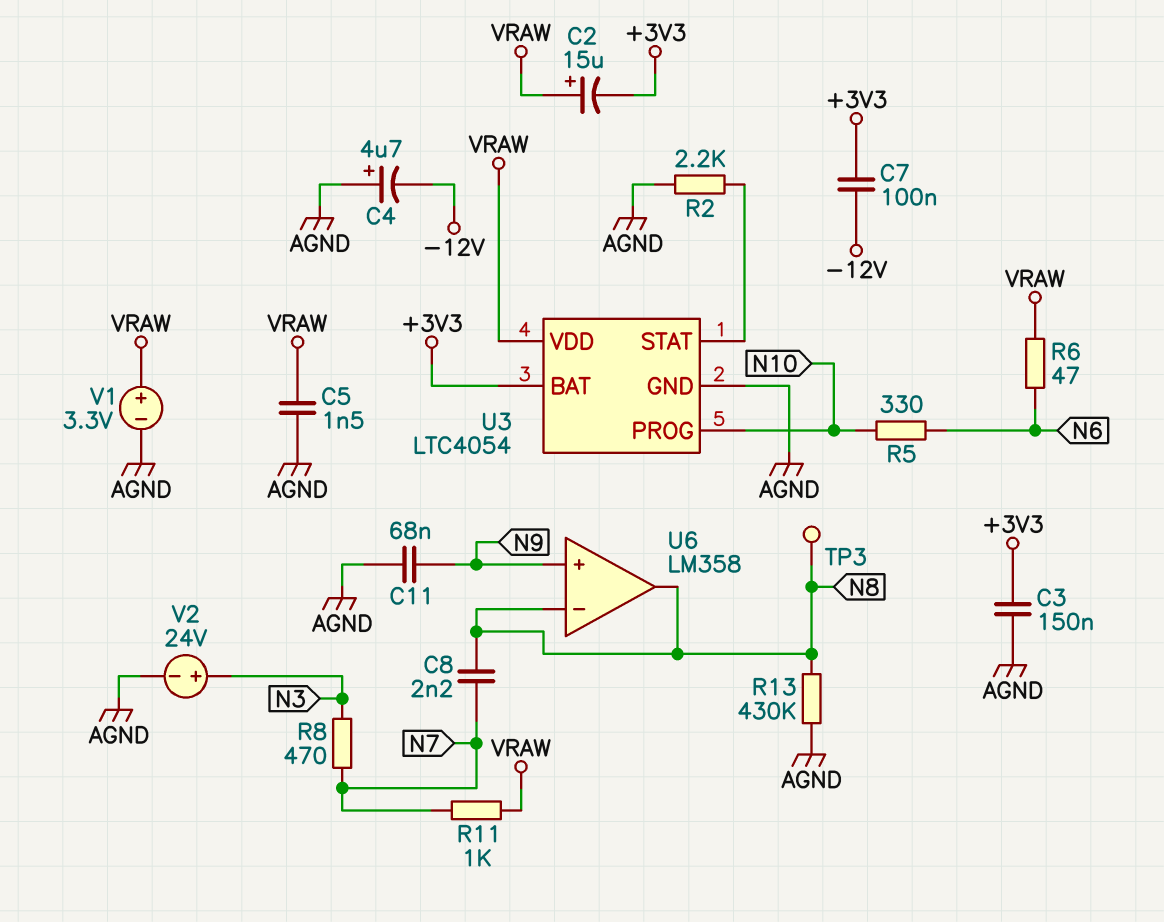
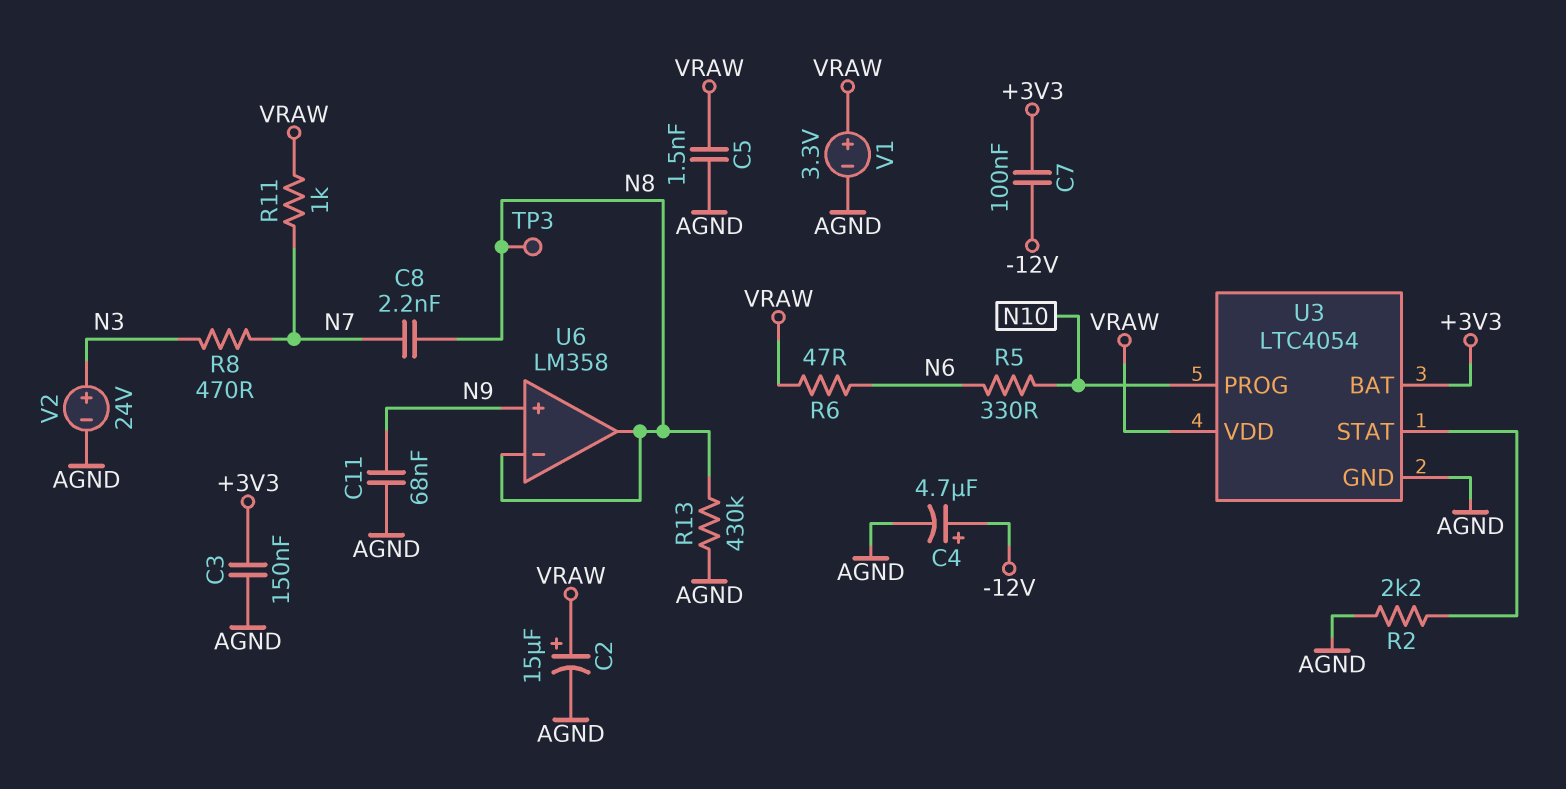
C2: 15uF (plus VRAW, minus +3V3) -> 15uF (plus VRAW, minus AGND)
C4: 4.7uF (plus AGND, minus -12V) -> 4.7uF (plus -12V, minus AGND)

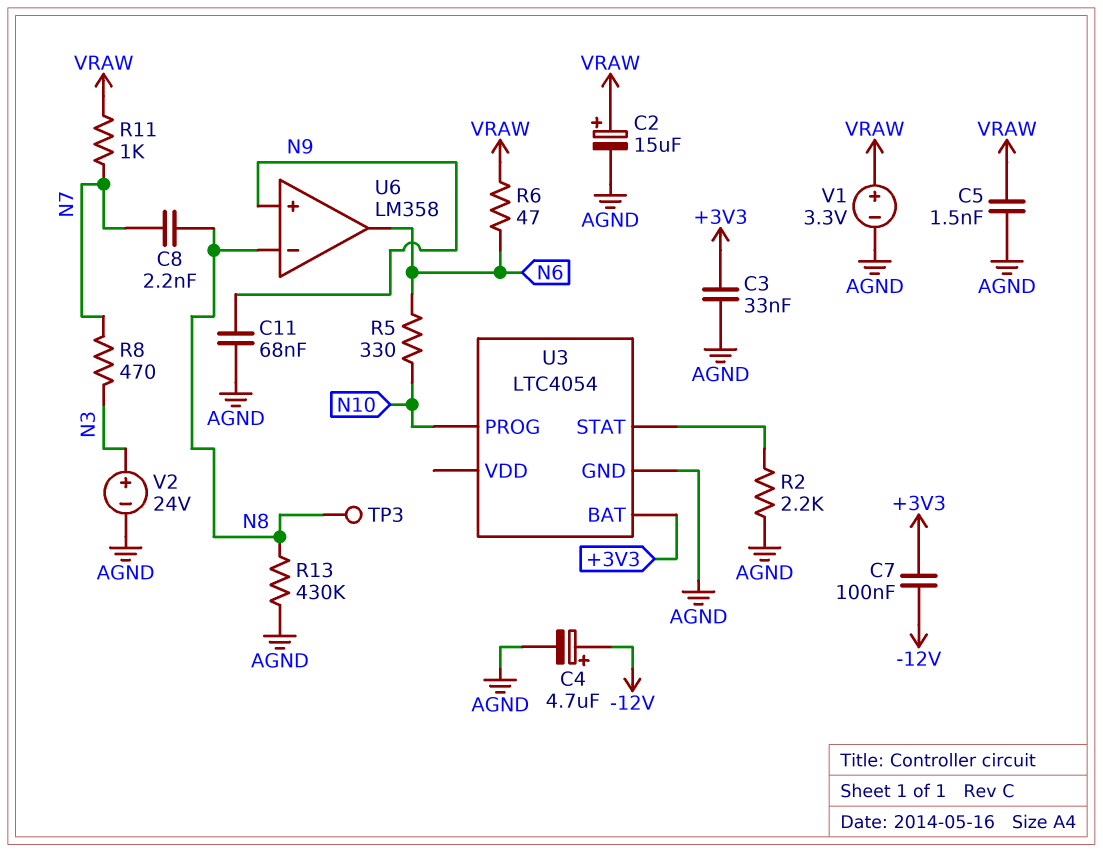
C3: 150nF (+3V3, AGND) -> 33nF (+3V3, AGND)
U3 pin VDD: VRAW -> none
U6 pin out: N8 -> N6

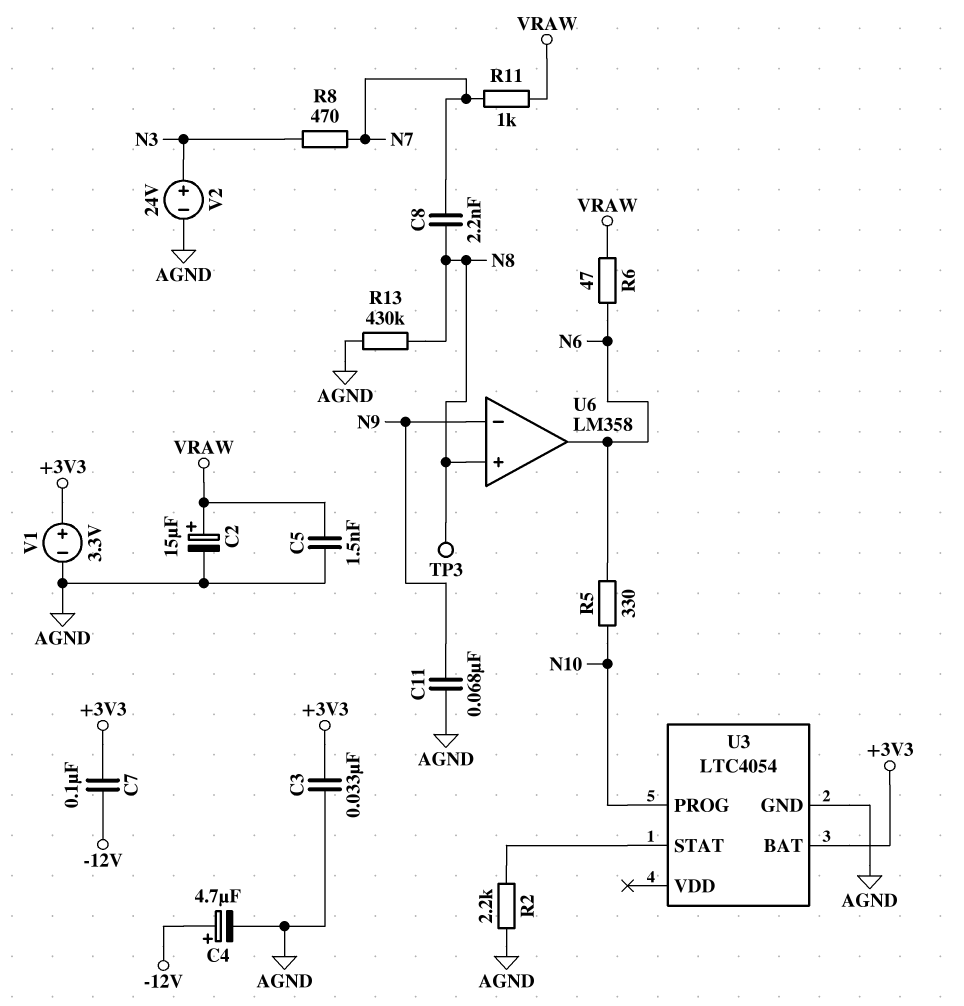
U6 pin in+: N9 -> N8
U6 pin in-: N8 -> N9
V1: 3.3V (plus VRAW, minus AGND) -> 3.3V (plus +3V3, minus AGND)

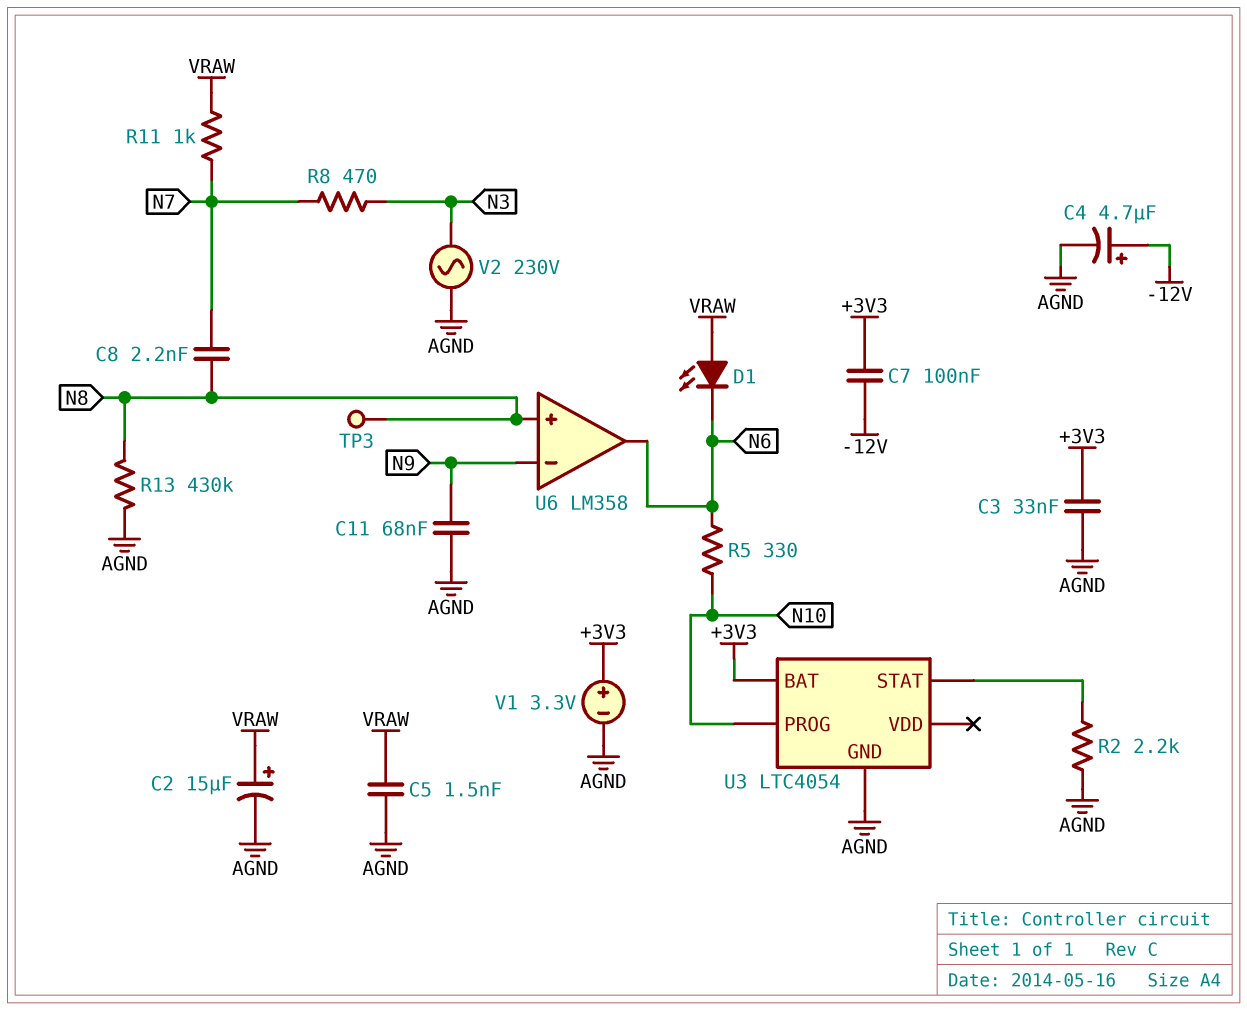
D1: none -> LED (A VRAW, K N6)
R6: 47 (N6, VRAW) -> none
V2: 24V (plus N3, minus AGND) -> AC 230V (AGND, N3)

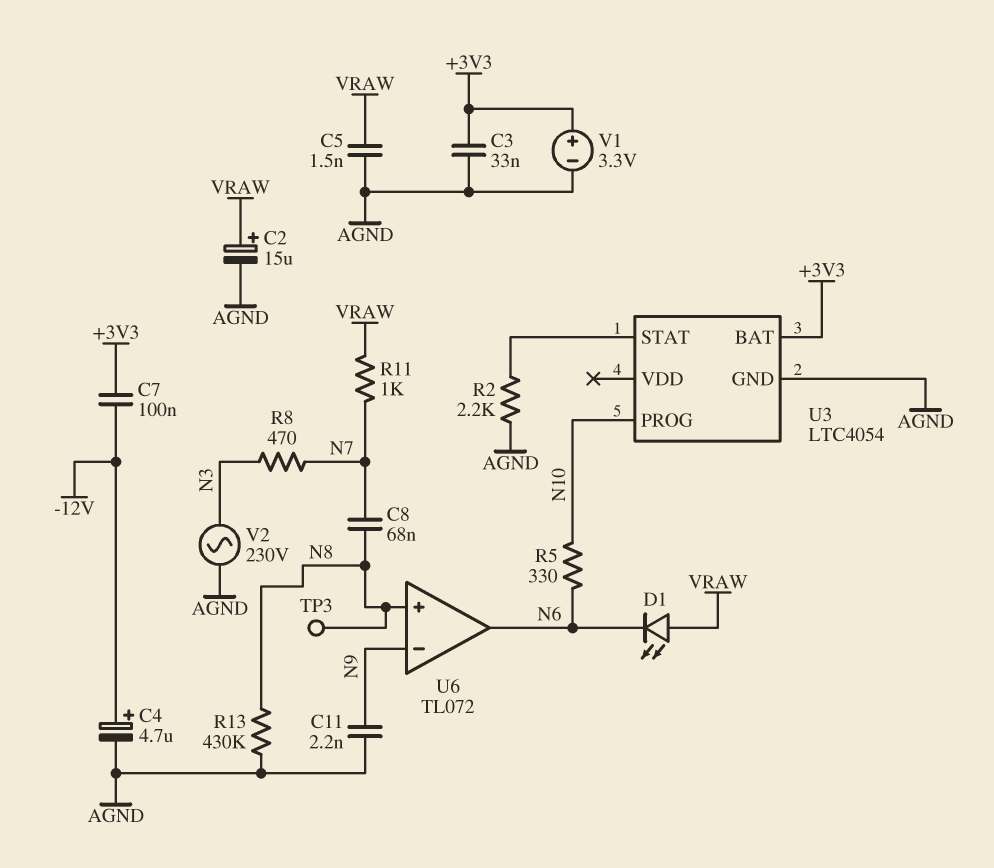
C8: 2.2nF (N7, N8) -> 68nF (N7, N8)
C11: 68nF (AGND, N9) -> 2.2nF (AGND, N9)
U6: LM358 -> TL072

